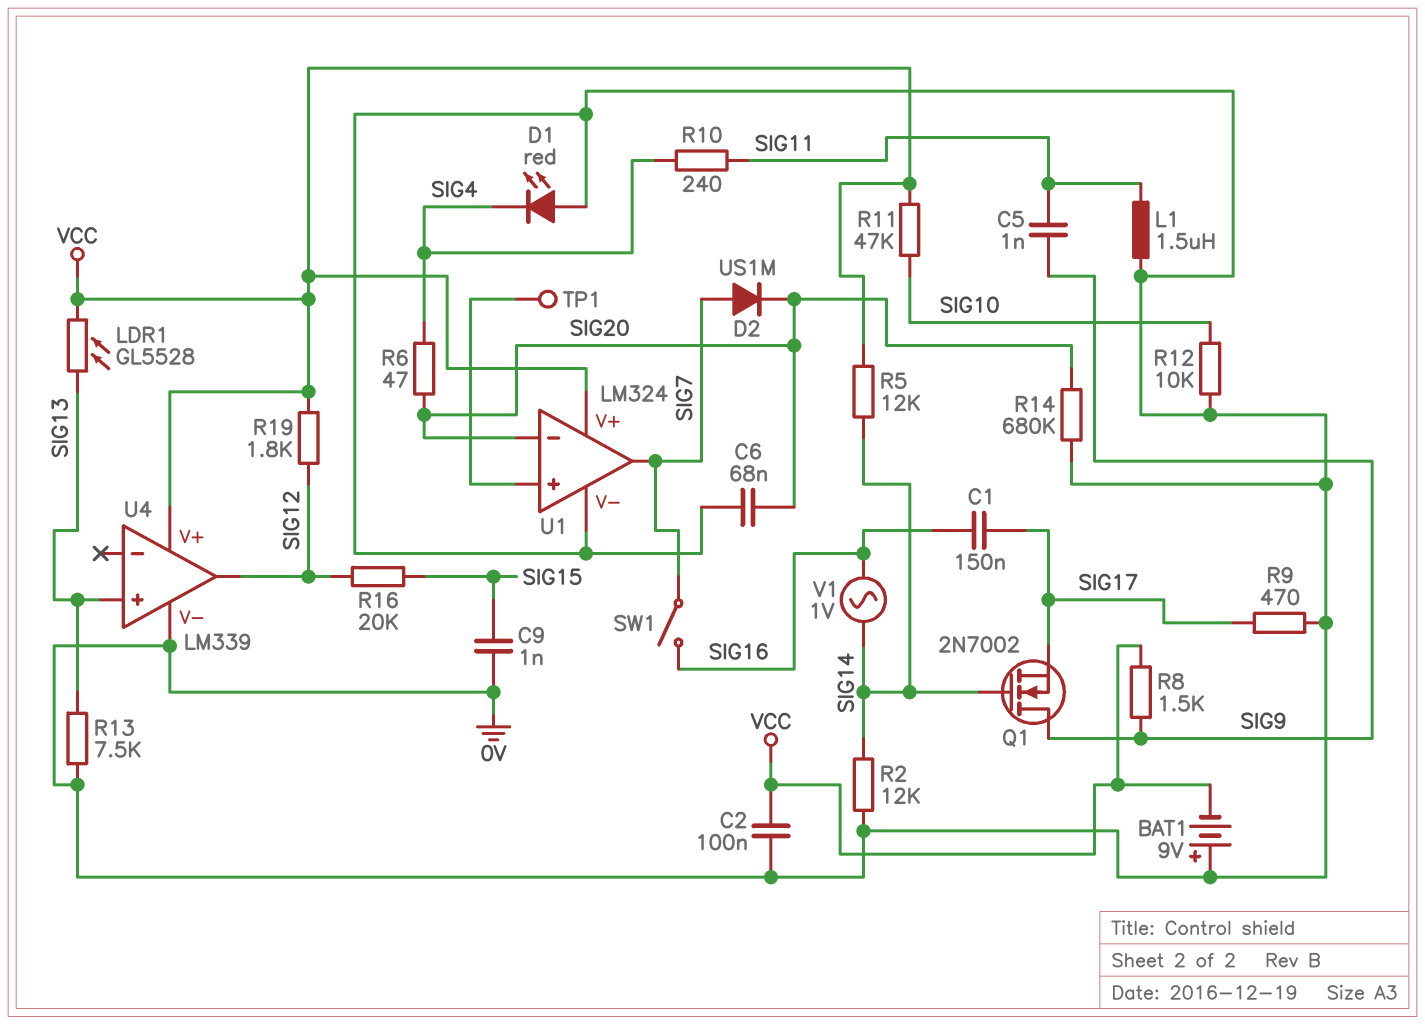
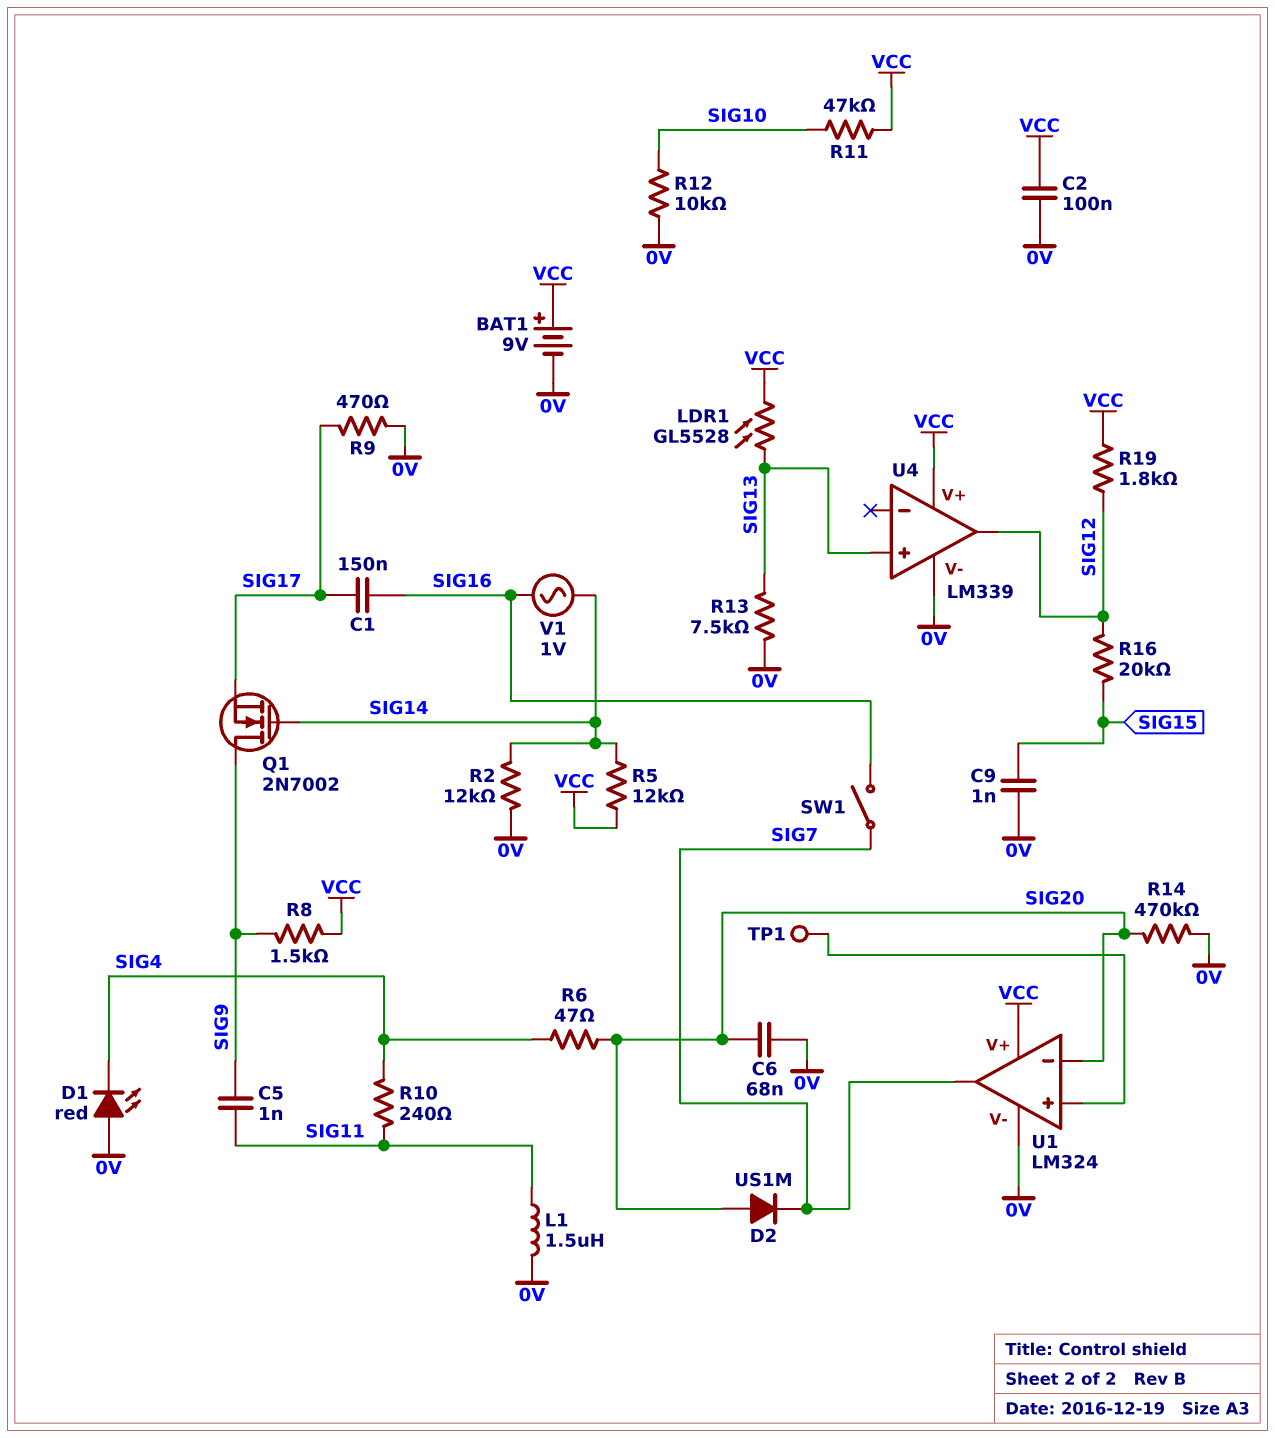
BAT1: 9V (plus 0V, minus VCC) -> 9V (plus VCC, minus 0V)
D2: diode US1M (A SIG7, K SIG20) -> diode US1M (A SIG20, K SIG7)
R14: 680k (0V, SIG20) -> 470k (0V, SIG20)

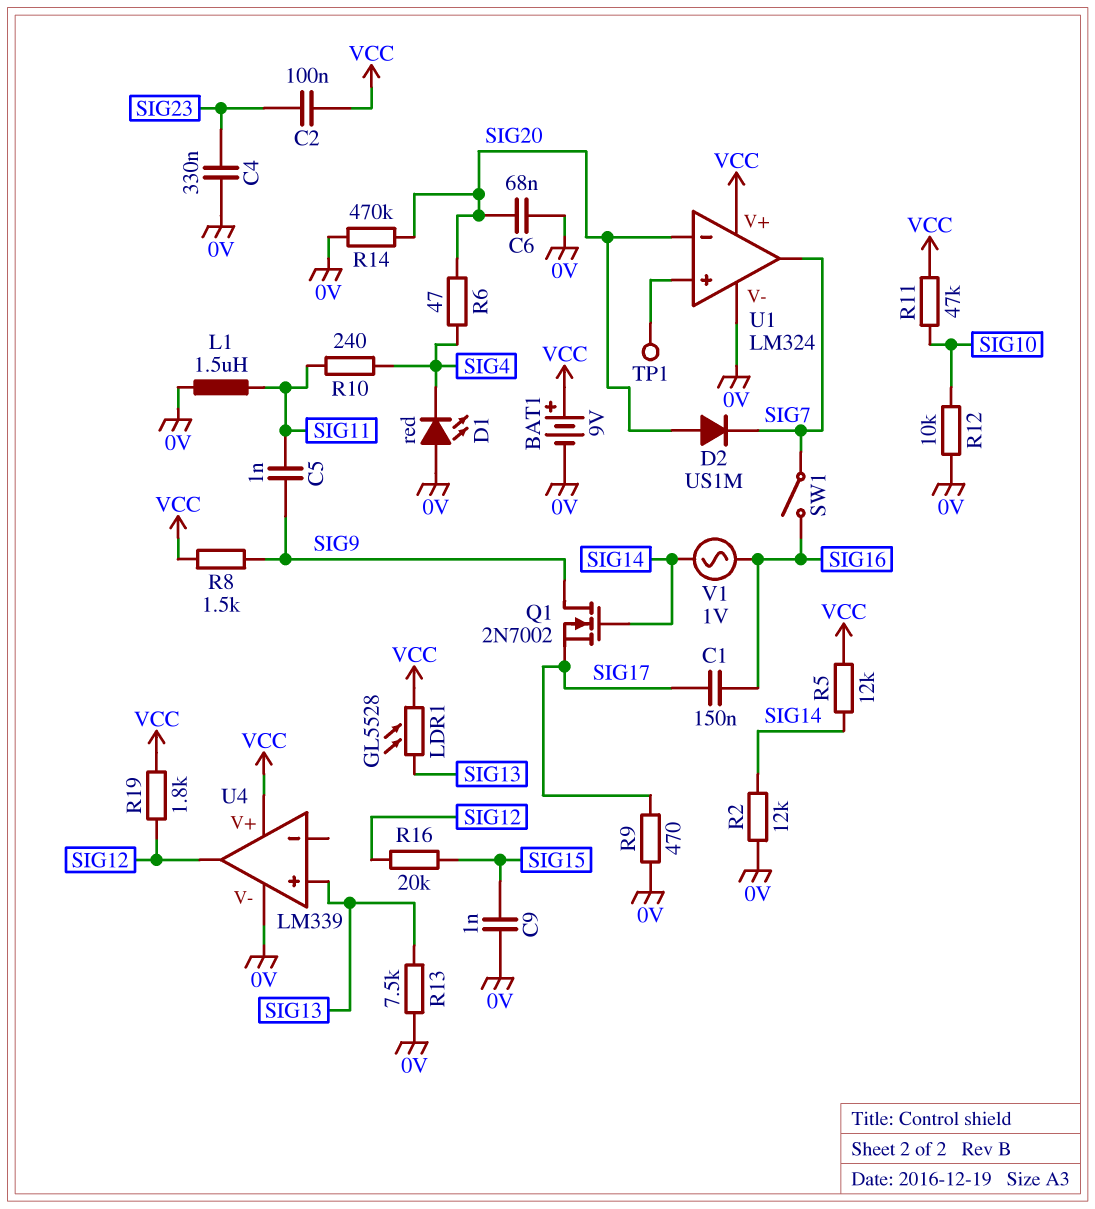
C2: 100nF (0V, VCC) -> 100nF (SIG23, VCC)
C4: none -> 330nF (0V, SIG23)

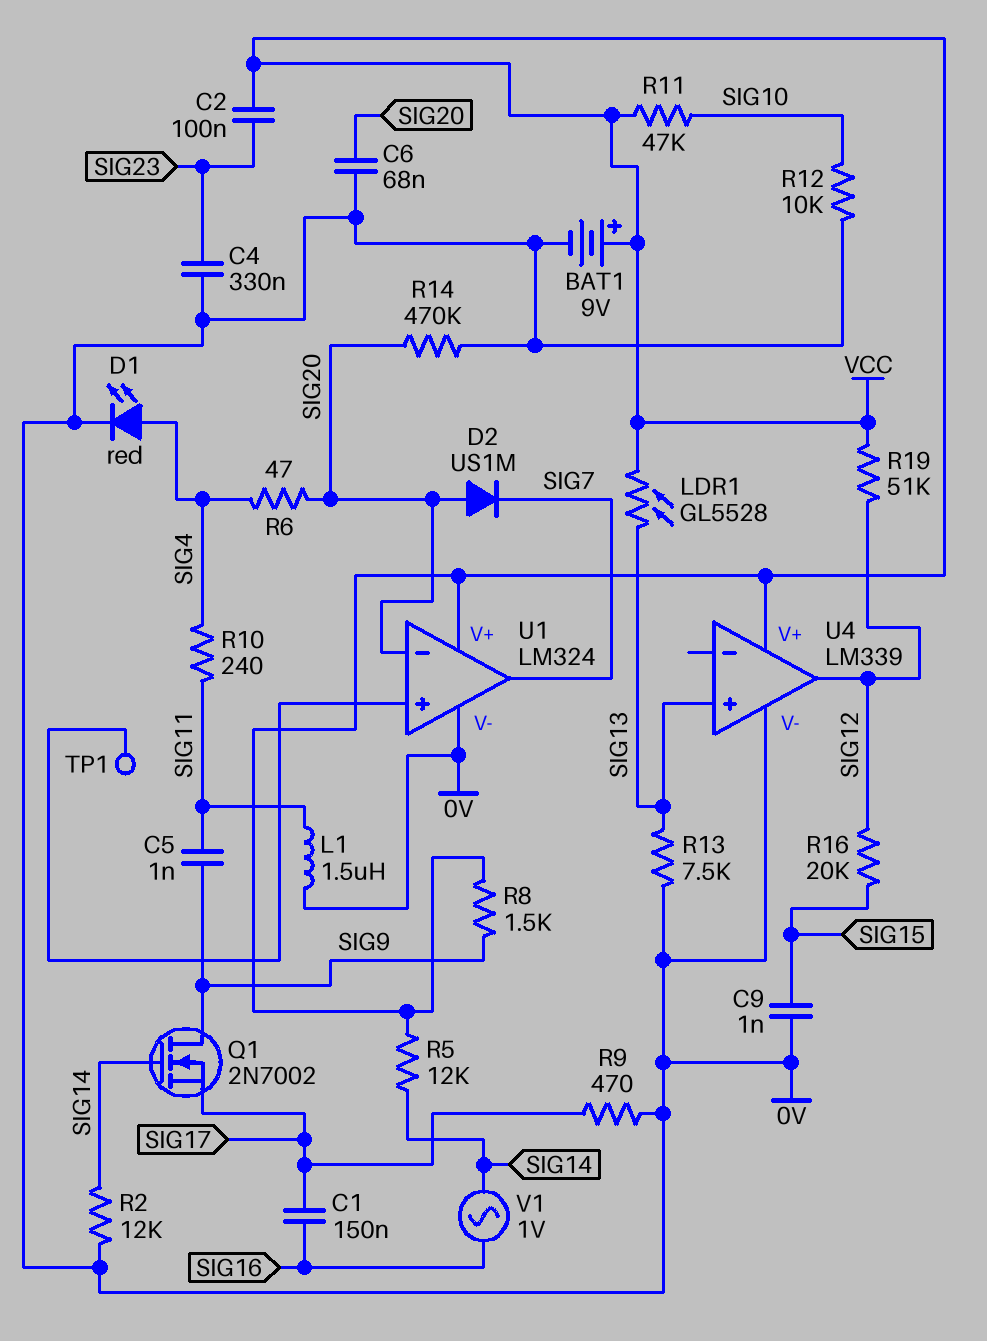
D1: LED red (A 0V, K SIG4) -> LED red (A SIG4, K 0V)
R19: 1.8k (SIG12, VCC) -> 51k (SIG12, VCC)
SW1: switch (SIG7, SIG16) -> none

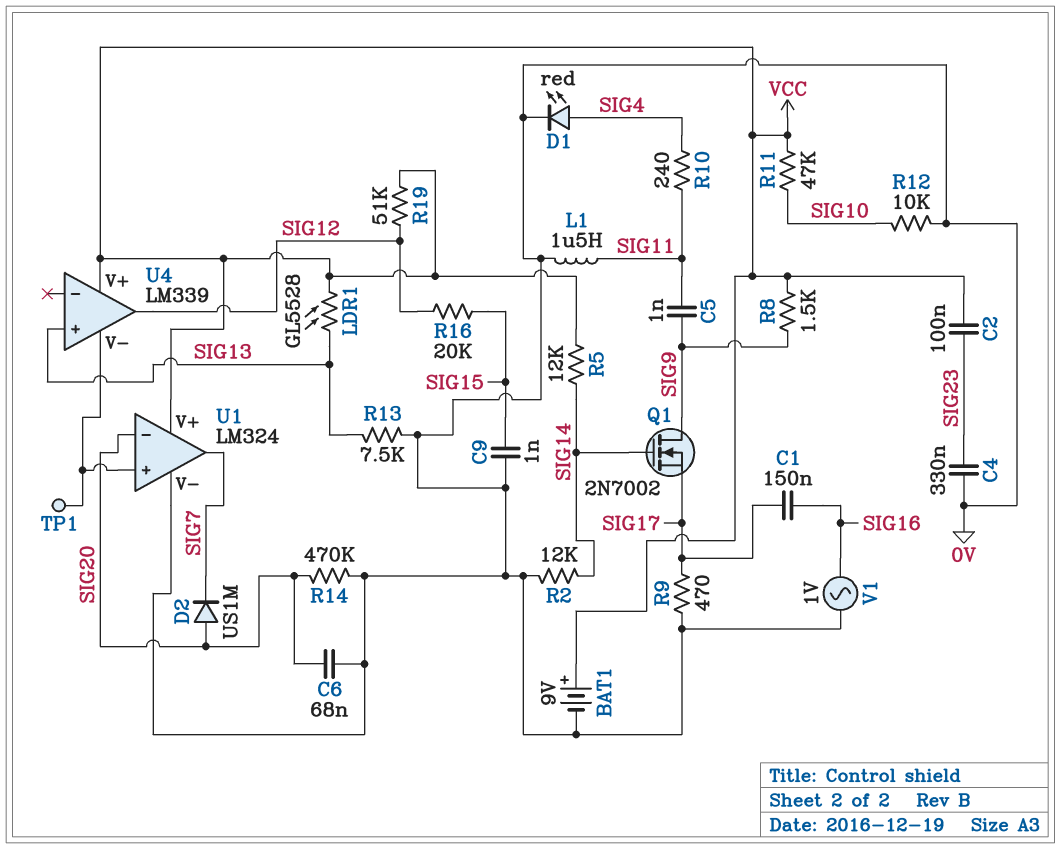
R6: 47 (SIG4, SIG20) -> none
U4 pin V-: 0V -> U1/in+
V1: AC 1V (SIG14, SIG16) -> AC 1V (0V, SIG16)

